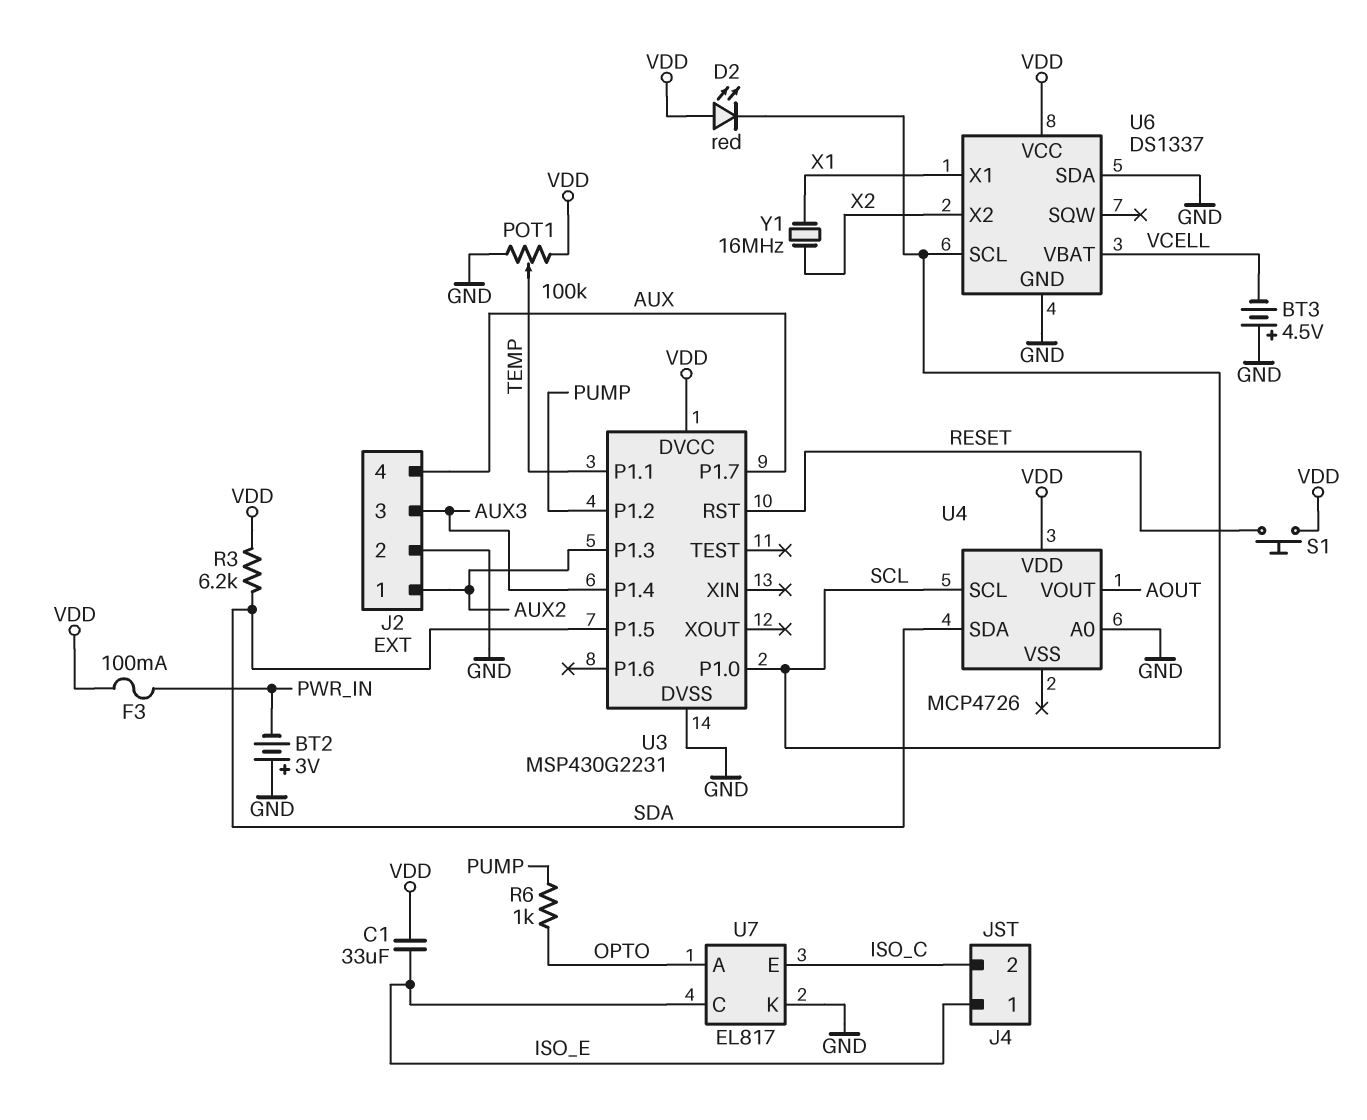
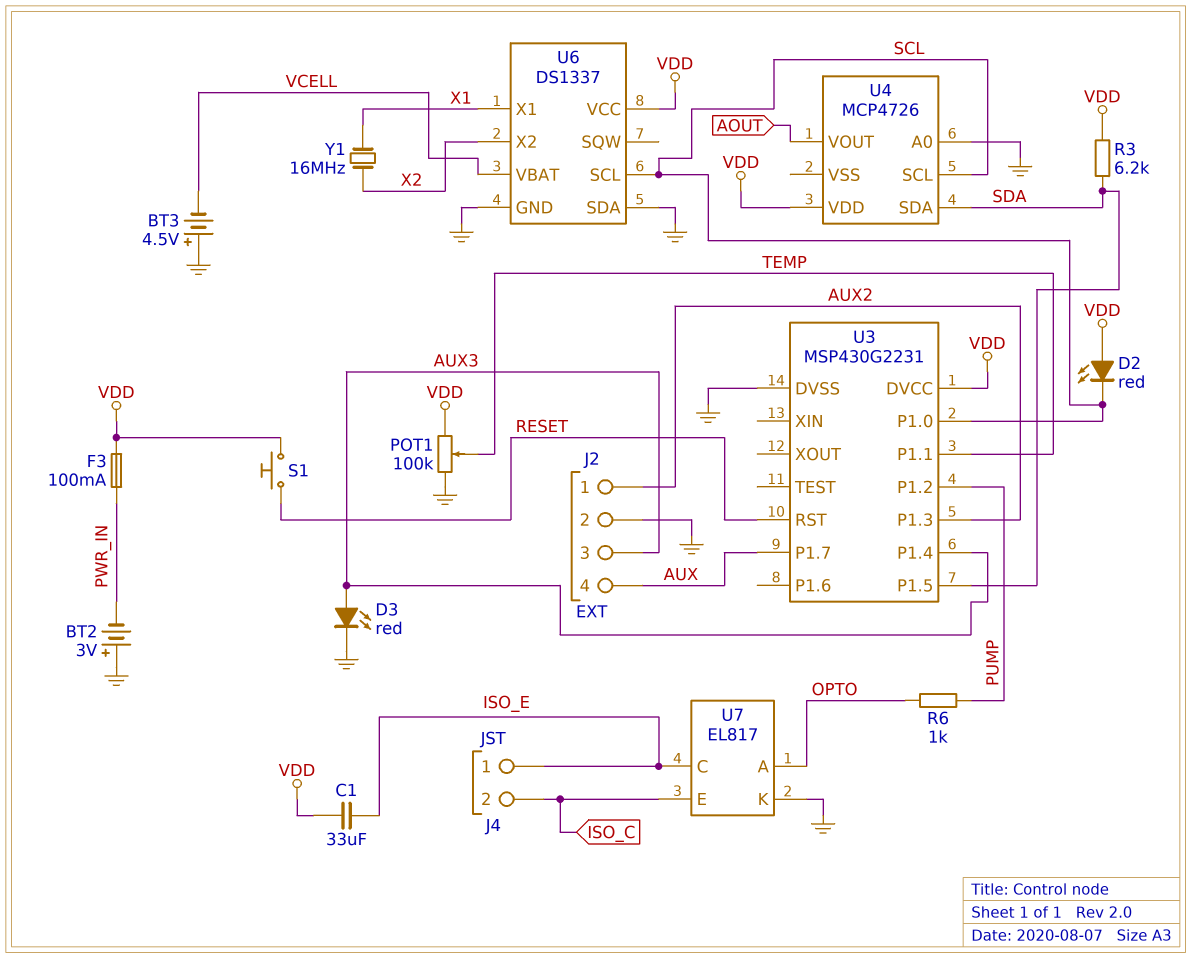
D3: none -> LED red (A AUX3, K GND)

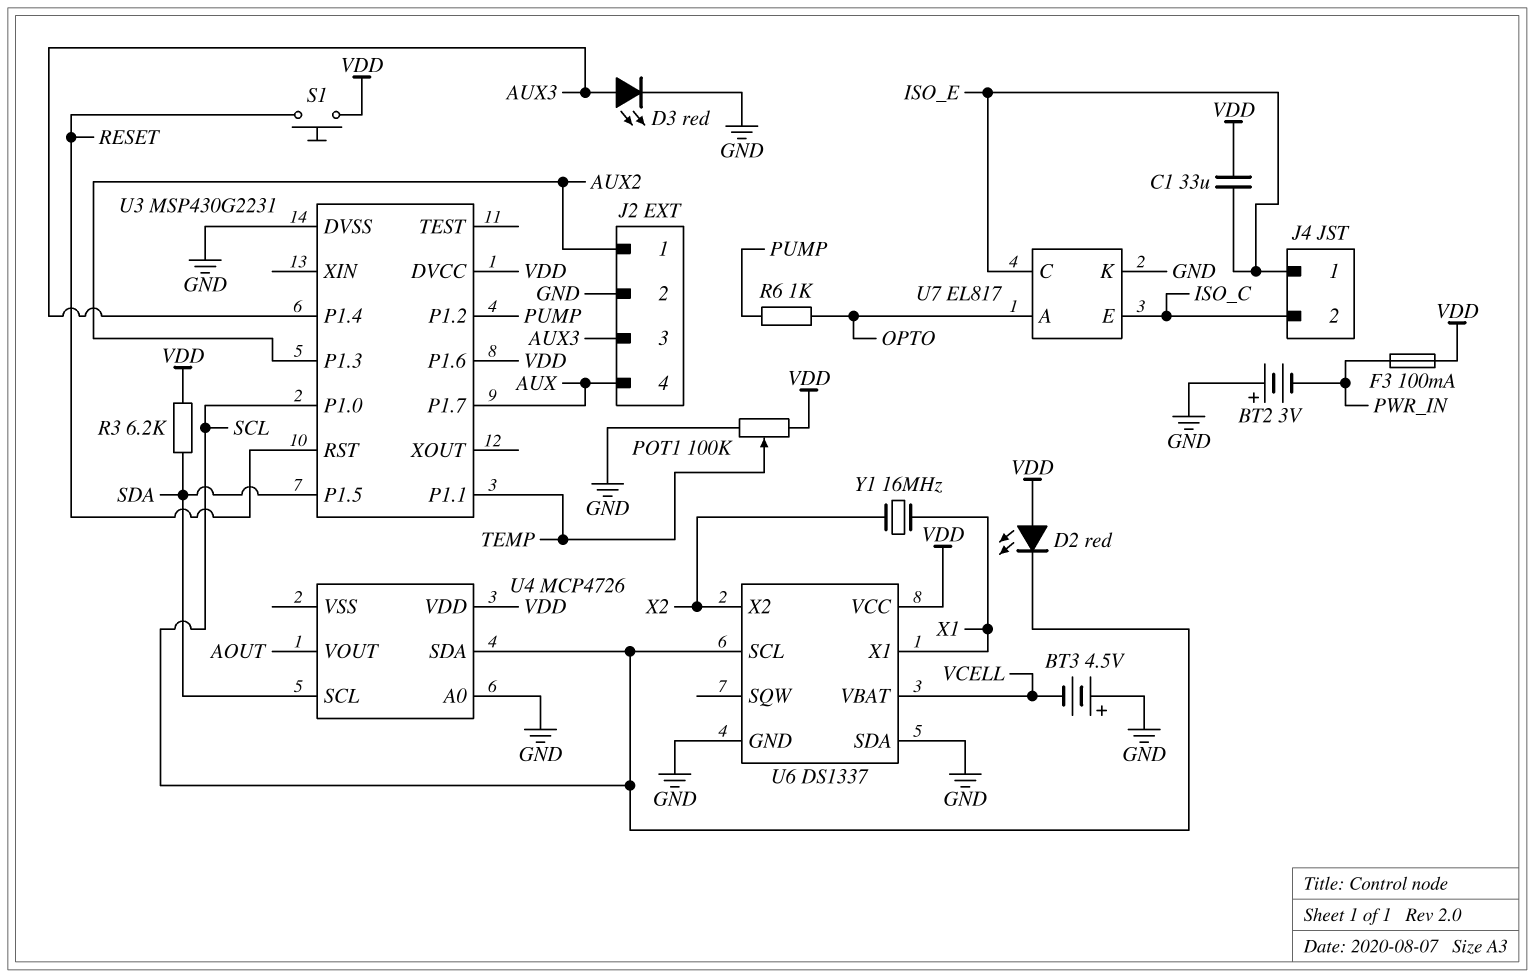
U3 pin P1.6: none -> VDD
U4 pin SCL: SCL -> SDA
U4 pin SDA: SDA -> SCL

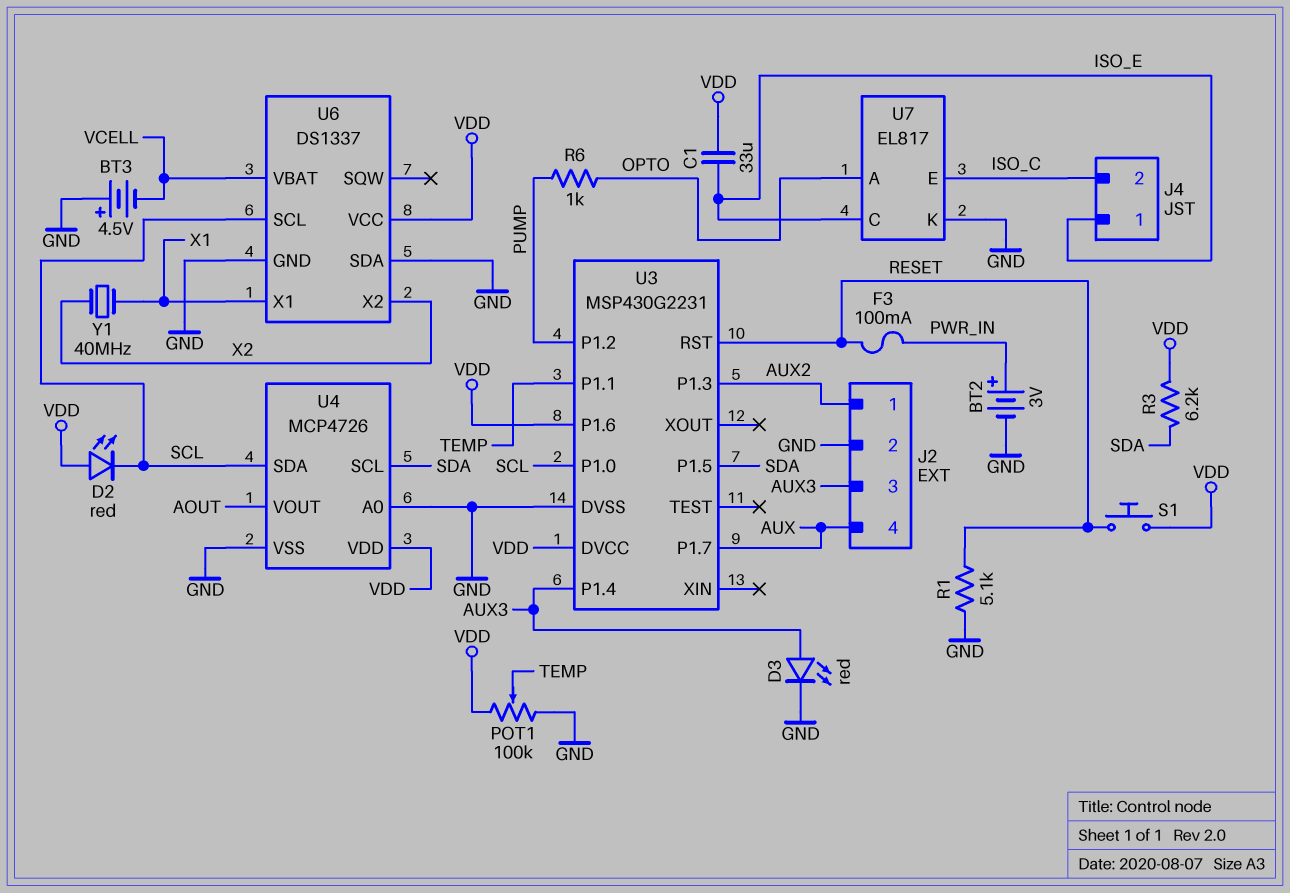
BT2: 3V (plus GND, minus PWR_IN) -> 3V (plus PWR_IN, minus GND)
F3: 100mA (PWR_IN, VDD) -> 100mA (PWR_IN, RESET)
R1: none -> 5.1k (GND, RESET)
U4 pin VSS: none -> GND
Y1: 16MHz (X1, X2) -> 40MHz (X1, X2)

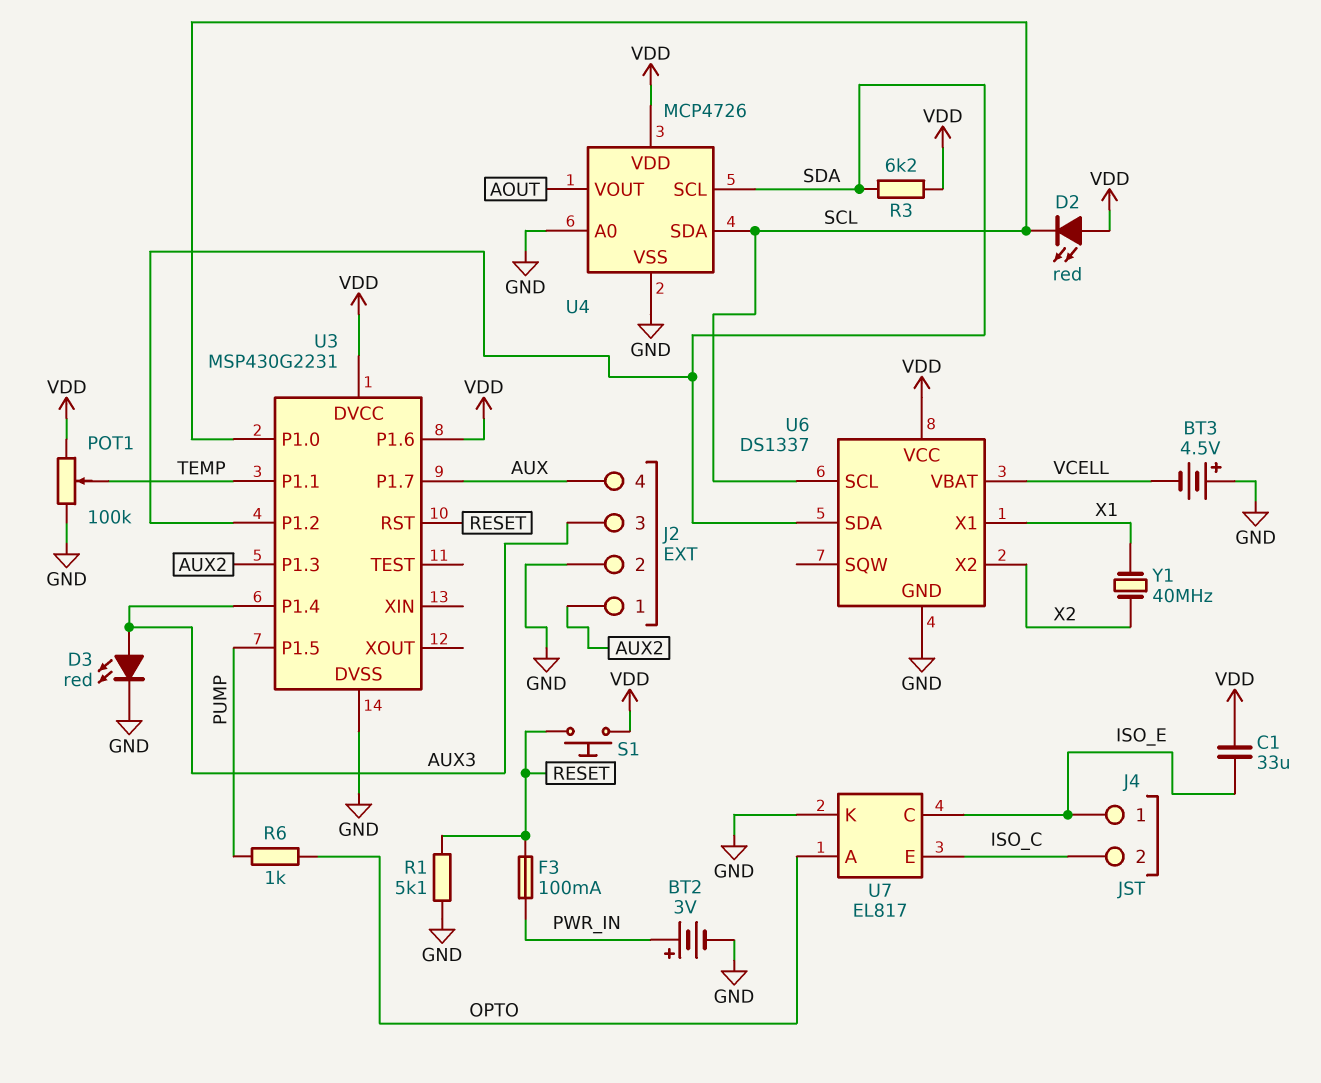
U3 pin P1.2: PUMP -> SDA
U3 pin P1.5: SDA -> PUMP
U6 pin SDA: GND -> SDA

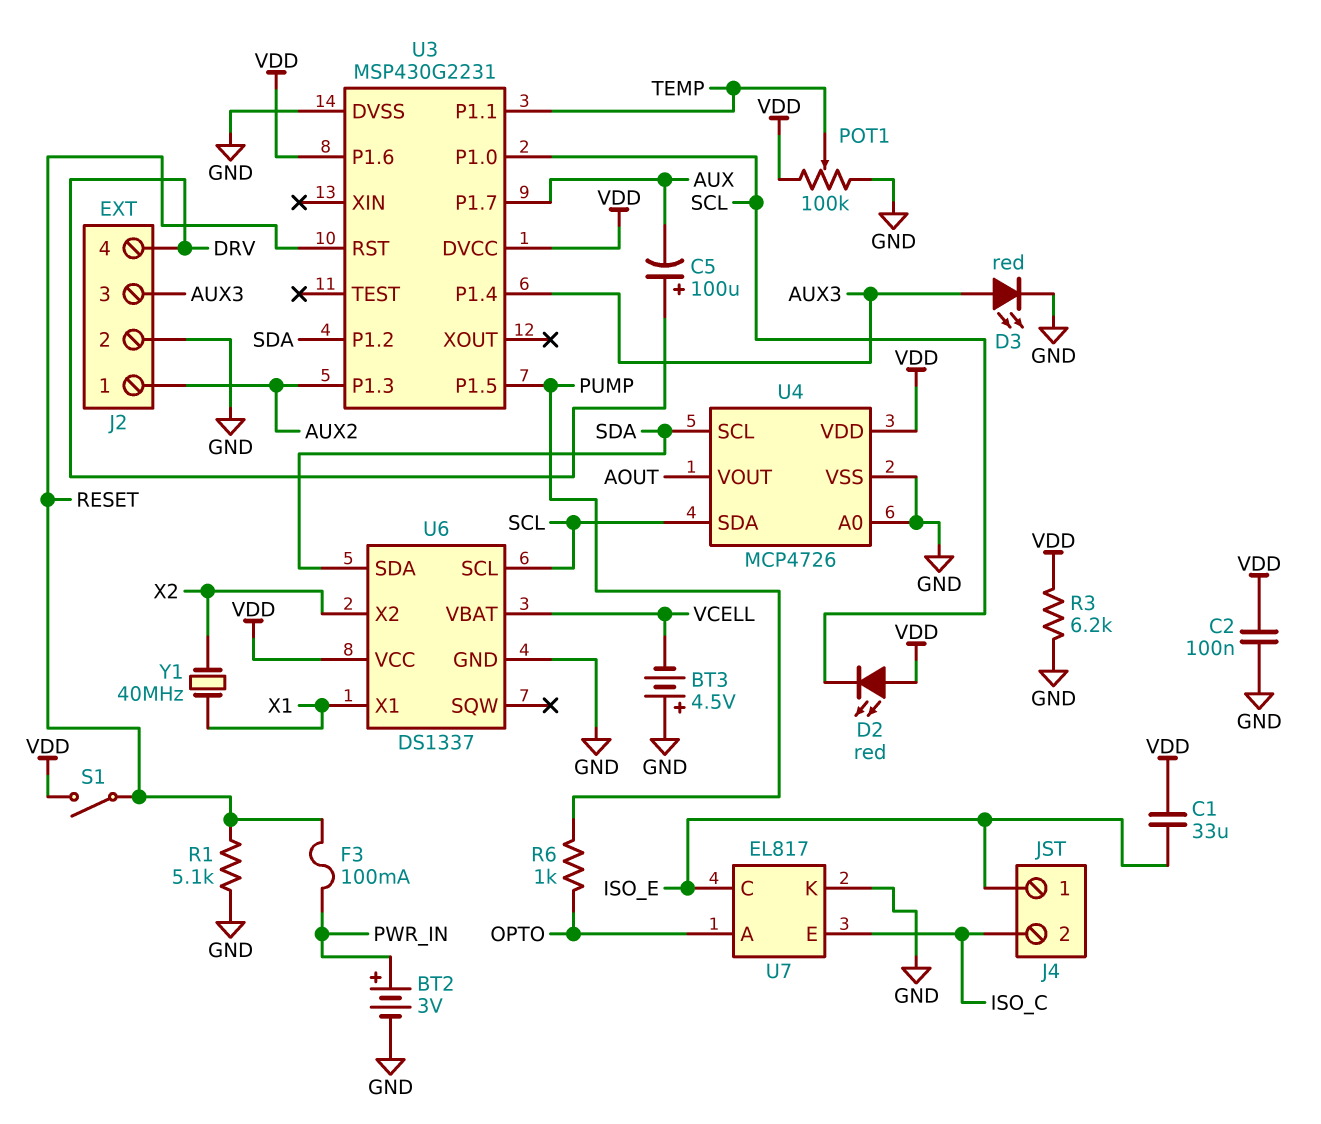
C2: none -> 100nF (GND, VDD)
C5: none -> 100uF (plus DRV, minus AUX)
J2 pin 4: AUX -> DRV
R3: 6.2k (SDA, VDD) -> 6.2k (GND, VDD)
S1: button (RESET, VDD) -> switch (RESET, VDD)

